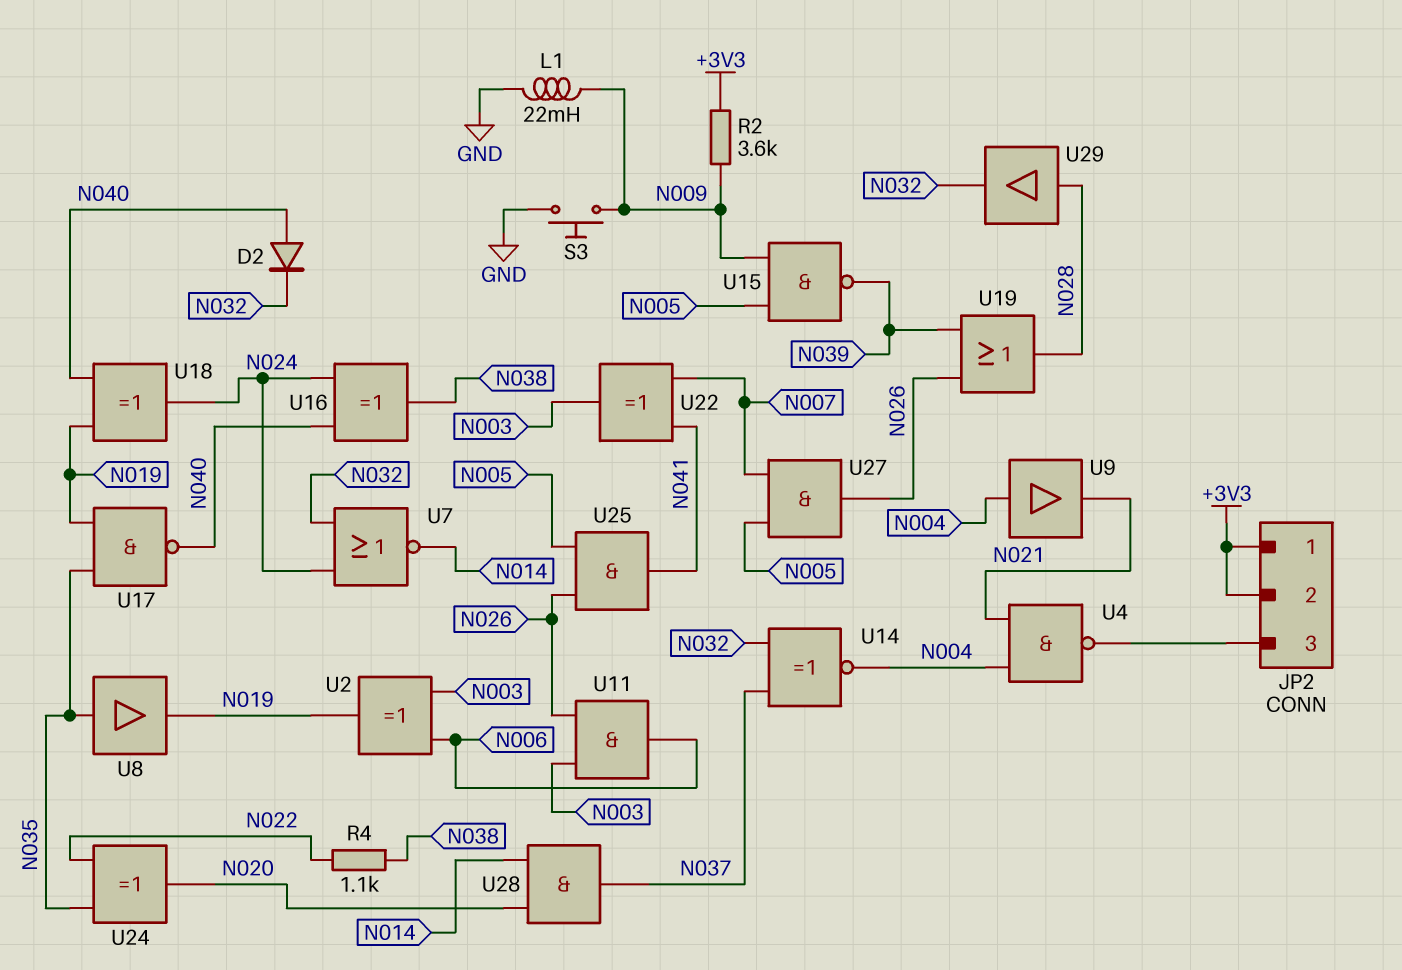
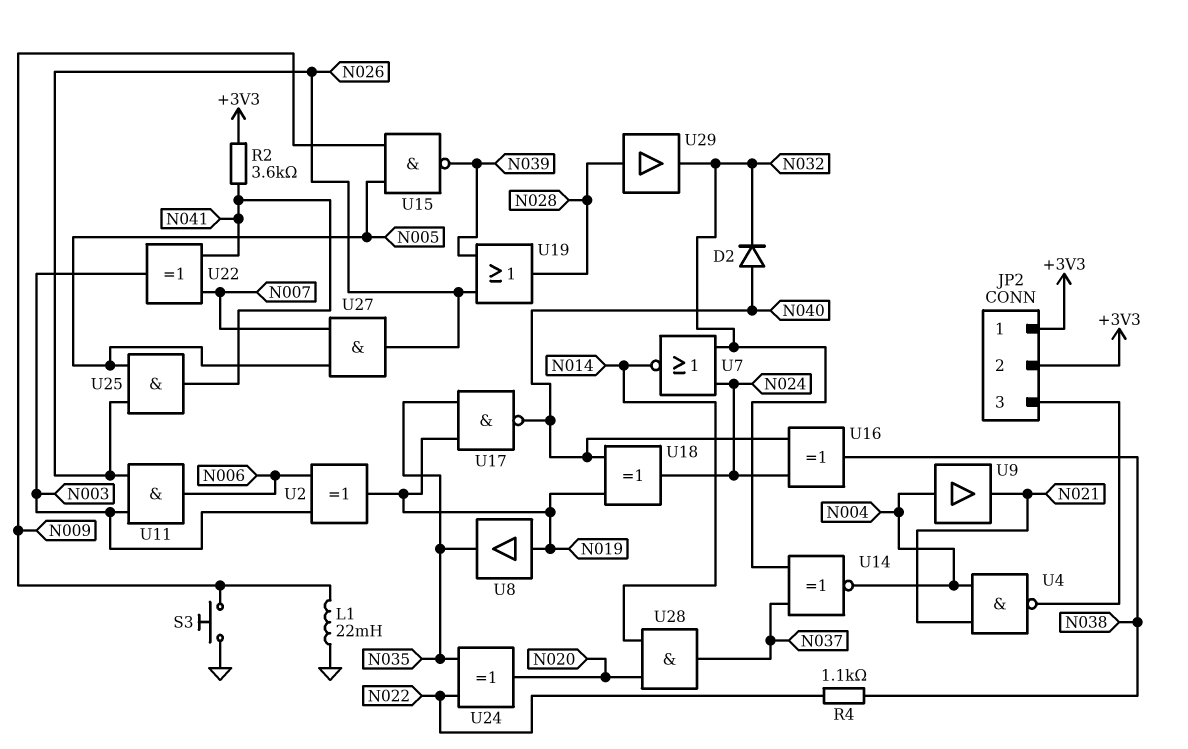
R2: 3.6k (+3V3, N009) -> 3.6k (+3V3, N041)
U8: buffer (in N035, out N019) -> buffer (in N019, out N035)

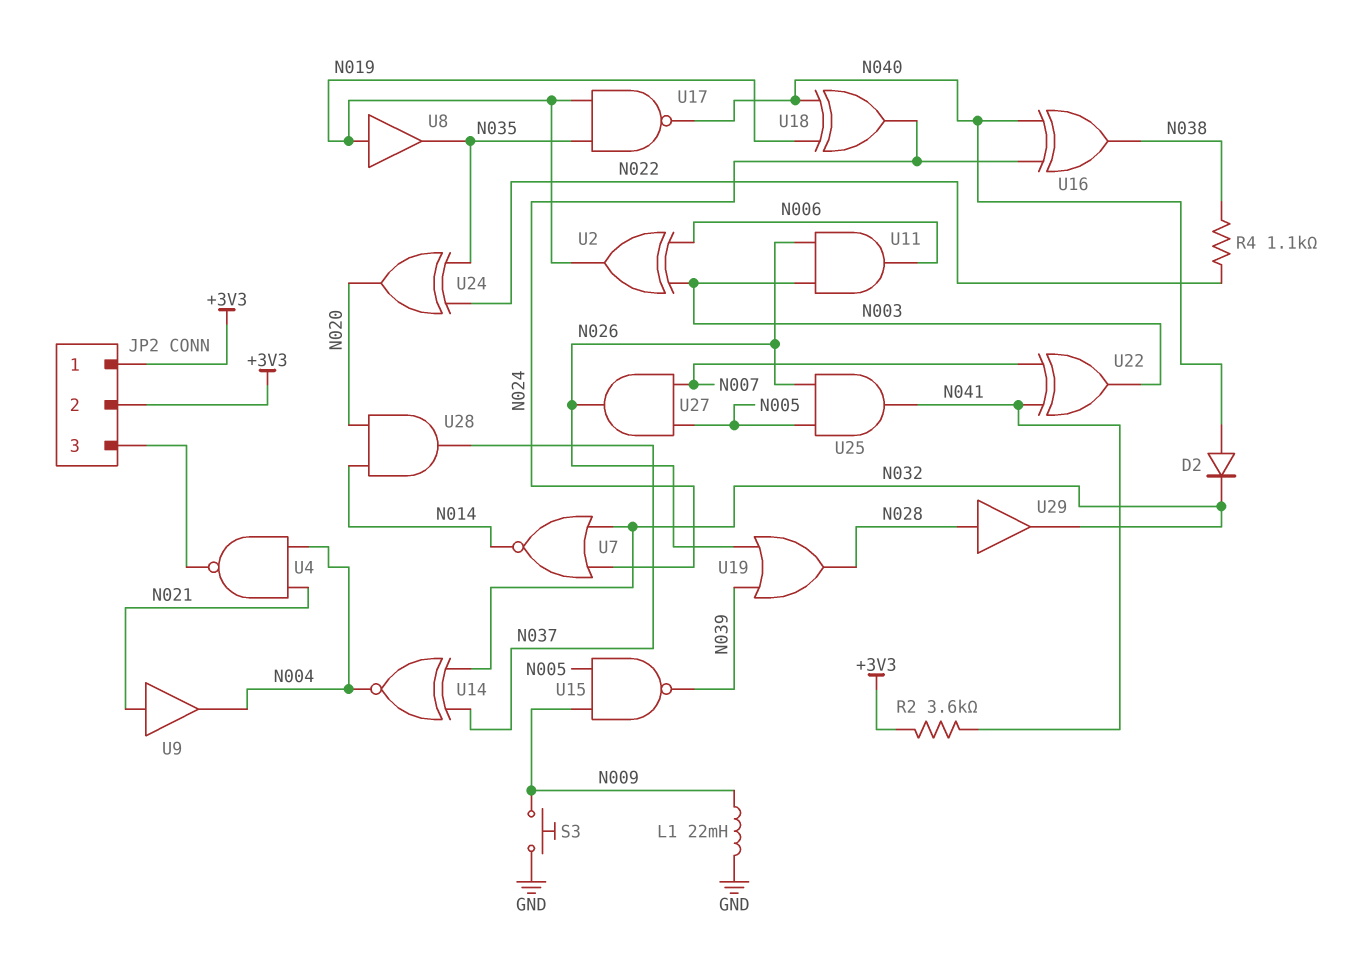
U9: buffer (in N004, out N021) -> buffer (in N021, out N004)

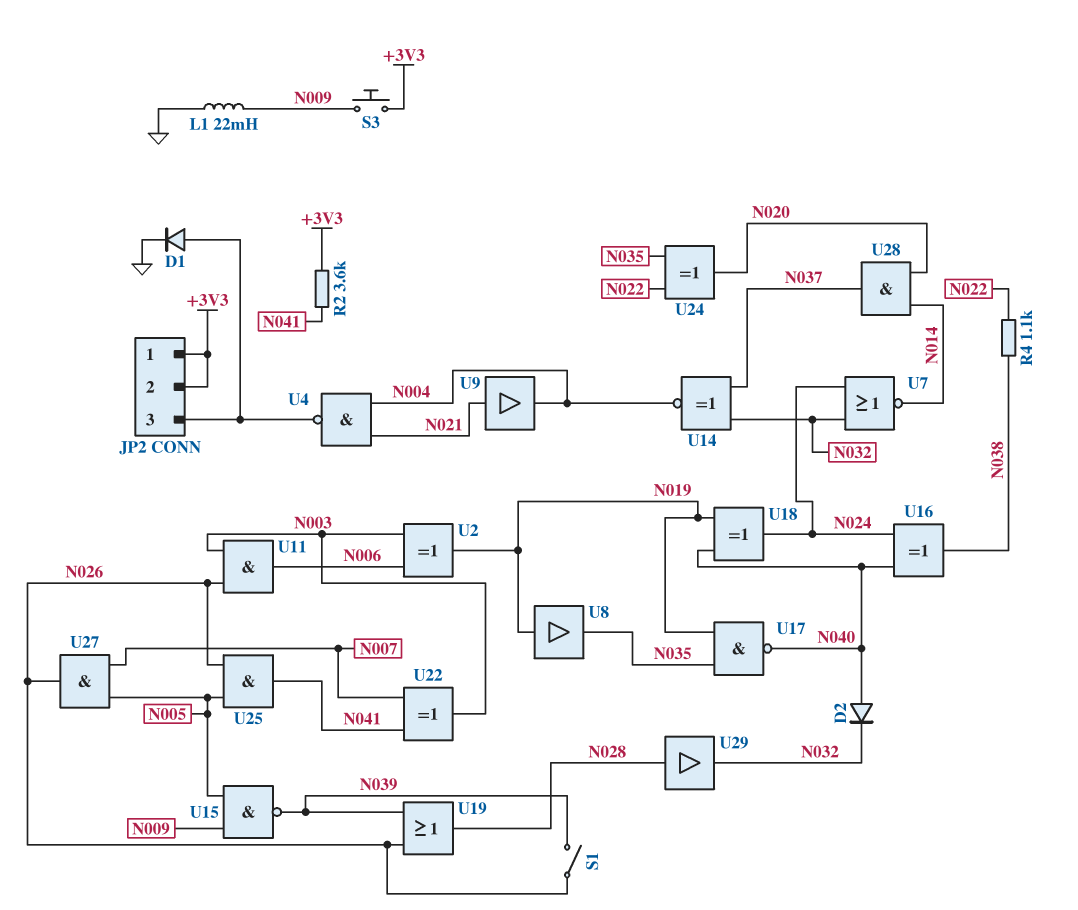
D1: none -> diode (A JP2/3, K GND)
S1: none -> switch (N026, N039)
S3: button (GND, N009) -> button (+3V3, N009)

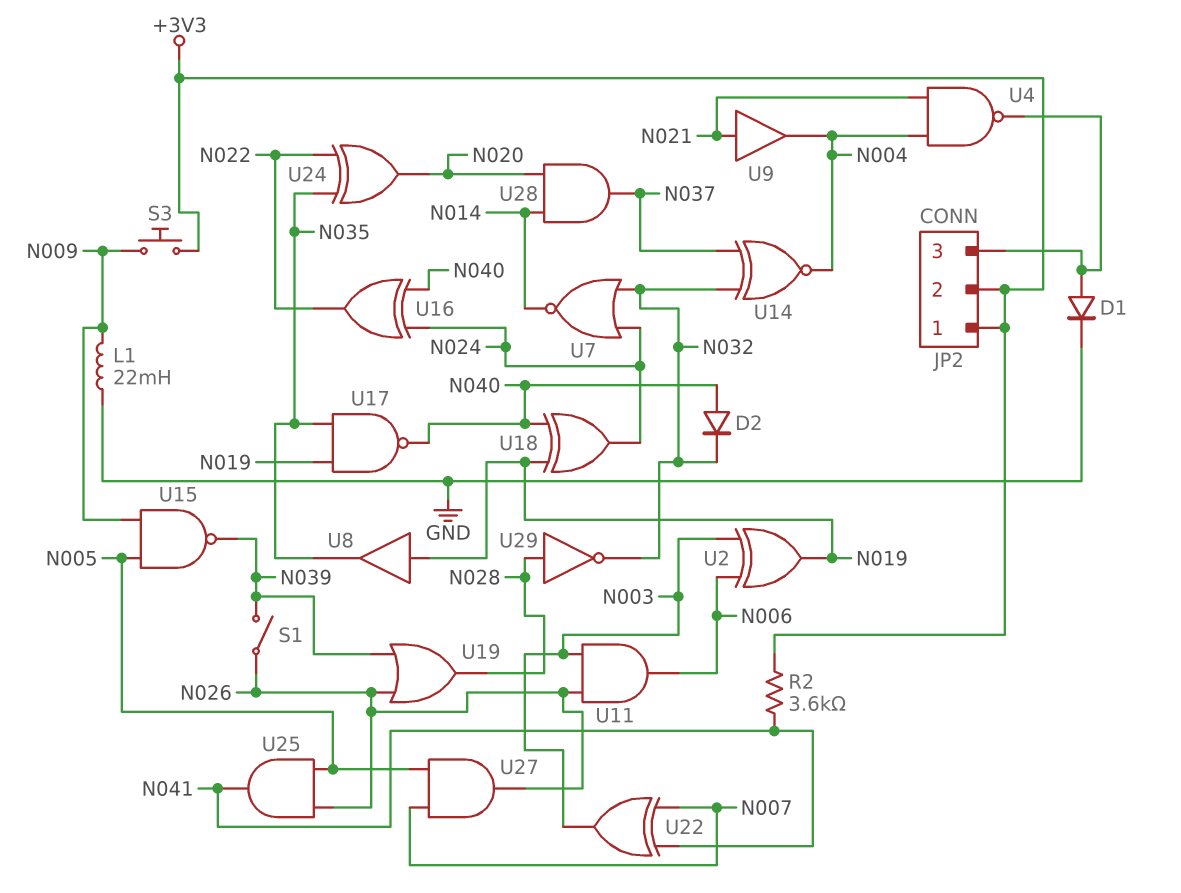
R4: 1.1k (N022, N038) -> none
U16: XOR (in N024, in N040, out N038) -> XOR (in N024, in N040, out N022)
U29: buffer (in N028, out N032) -> NOT (in N028, out N032)

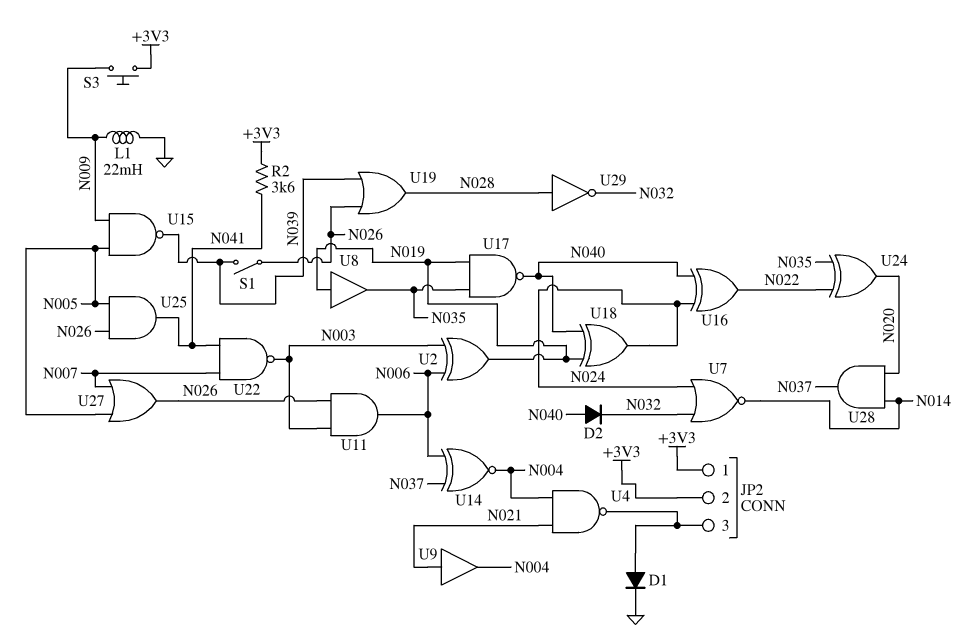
U14: XNOR (in N032, in N037, out N004) -> XNOR (in N006, in N037, out N004)
U22: XOR (in N007, in N041, out N003) -> NAND (in N007, in N041, out N003)
U27: AND (in N005, in N007, out N026) -> OR (in N005, in N007, out N026)

